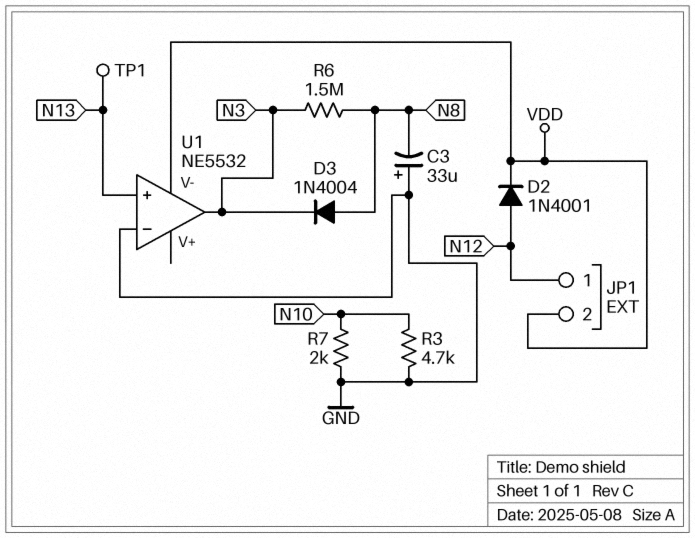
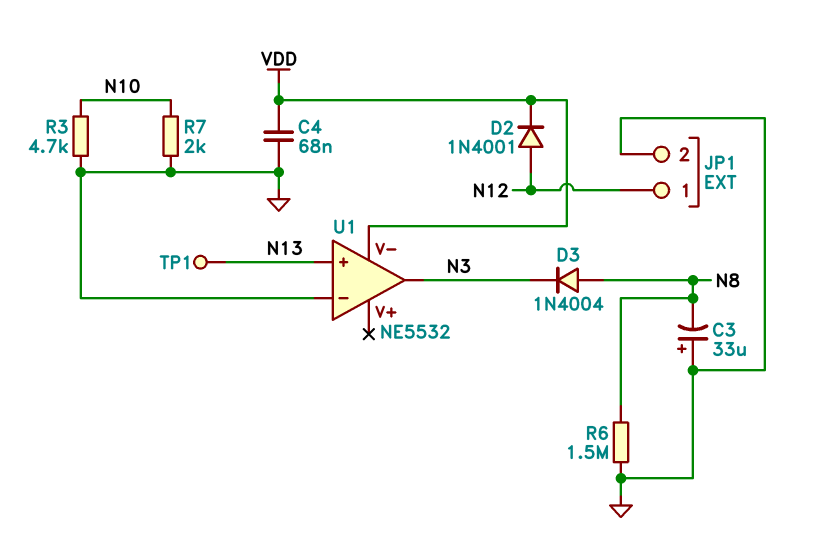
C4: none -> 68nF (GND, VDD)
JP1 pin 2: VDD -> GND
R6: 1.5M (N3, N8) -> 1.5M (GND, N8)

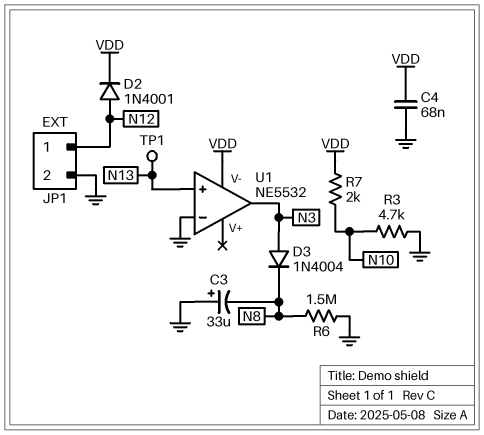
D3: diode 1N4004 (A N8, K N3) -> diode 1N4004 (A N3, K N8)
R7: 2k (GND, N10) -> 2k (N10, VDD)

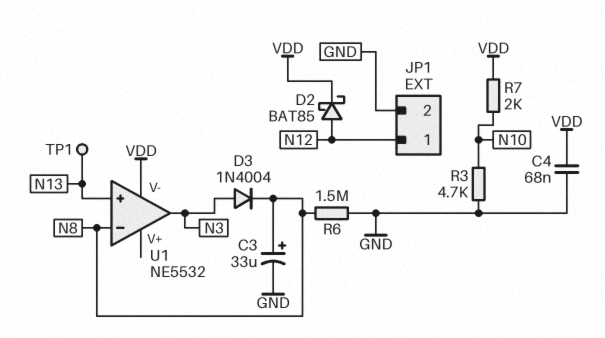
C3: 33uF (plus GND, minus N8) -> 33uF (plus N8, minus GND)
D2: diode 1N4001 (A N12, K VDD) -> schottky BAT85 (A N12, K VDD)
U1 pin in-: GND -> N8

